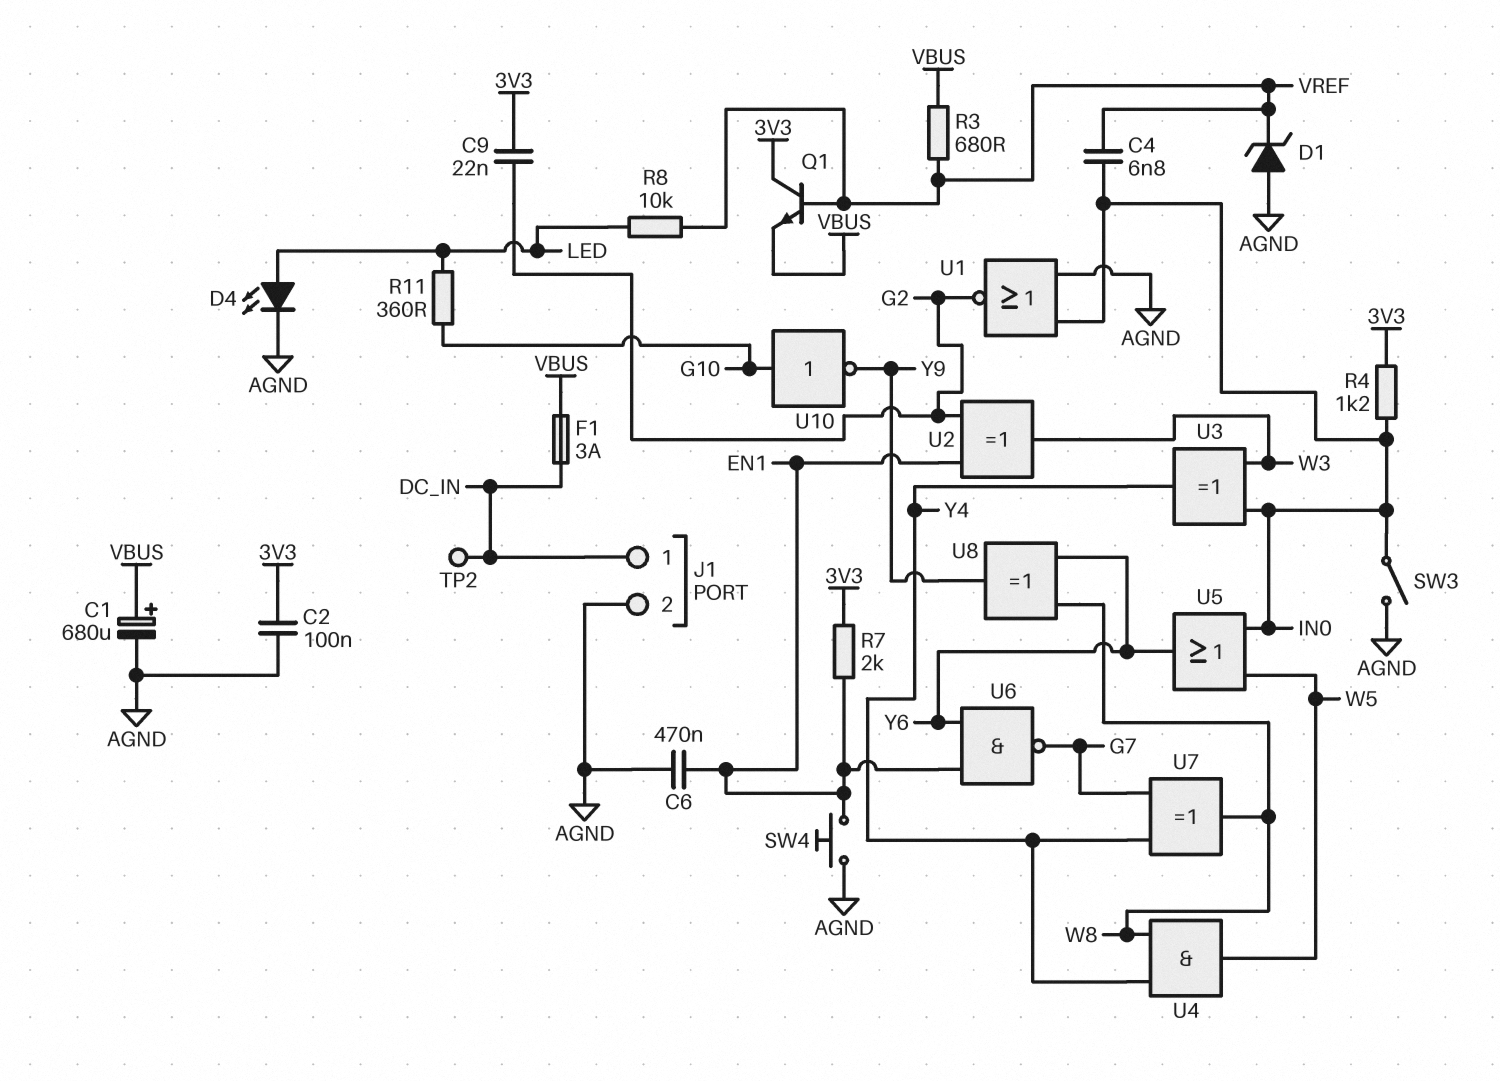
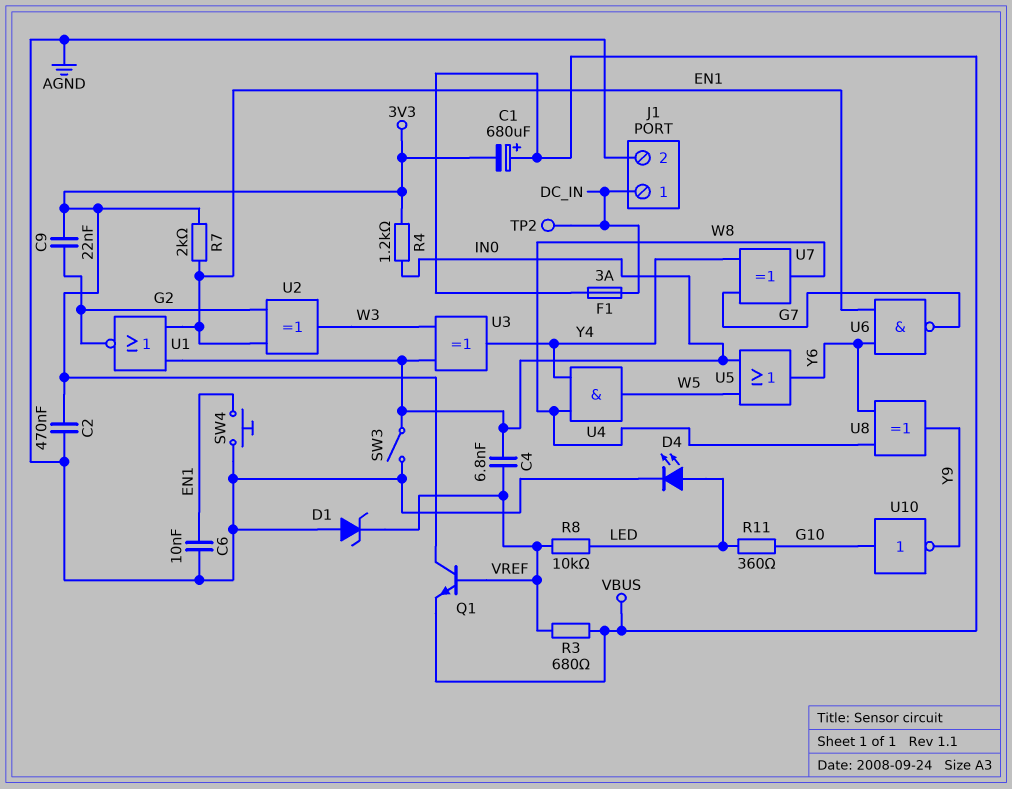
C1: 680uF (plus VBUS, minus AGND) -> 680uF (plus VBUS, minus 3V3)
C2: 100nF (3V3, AGND) -> 470nF (3V3, AGND)
C6: 470nF (AGND, EN1) -> 10nF (AGND, EN1)
U1: NOR (in AGND, in IN0, out G2) -> NOR (in EN1, in IN0, out G2)

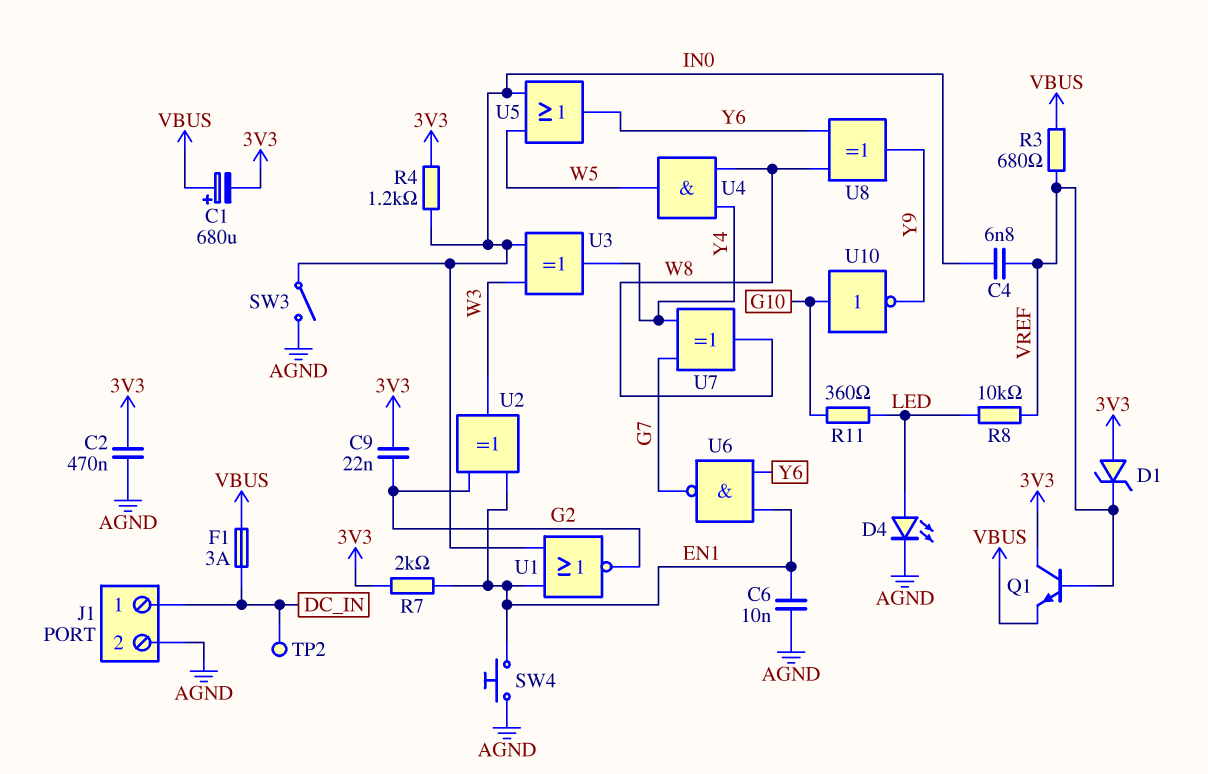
D1: zener (A AGND, K VREF) -> zener (A 3V3, K VREF)

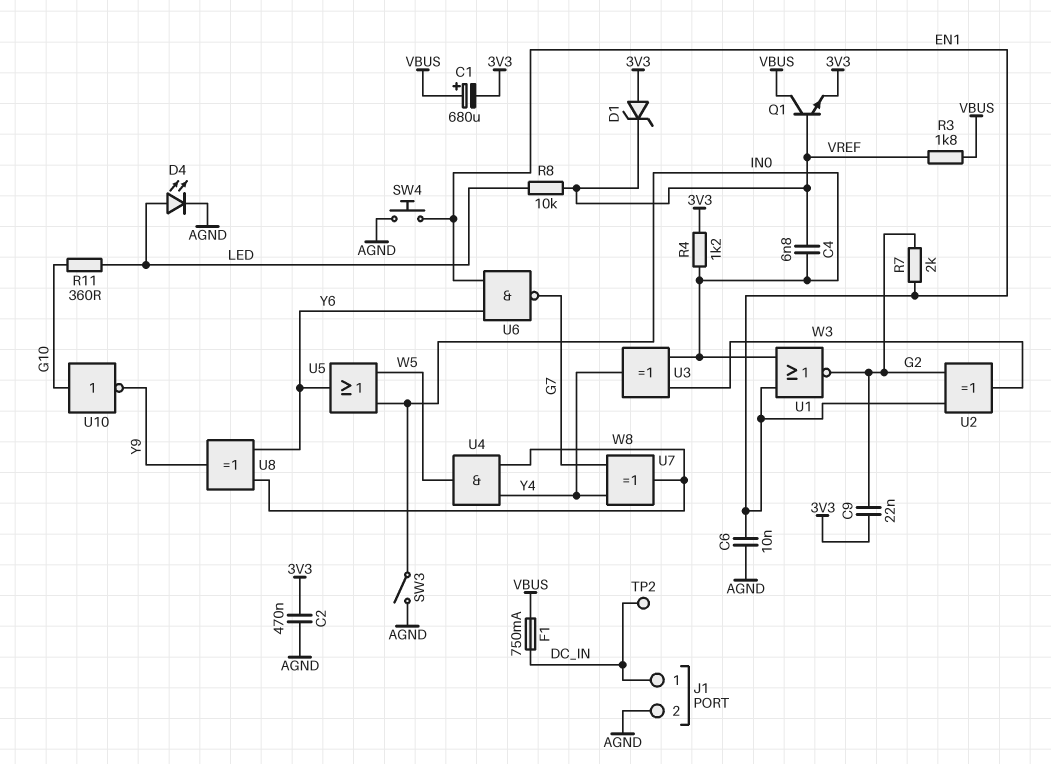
F1: 3A (DC_IN, VBUS) -> 750mA (DC_IN, VBUS)
Q1: NPN (B VREF, C 3V3, E VBUS) -> NPN (B VREF, C VBUS, E 3V3)
R3: 680 (VBUS, VREF) -> 1.8k (VBUS, VREF)
R7: 2k (3V3, EN1) -> 2k (EN1, G2)

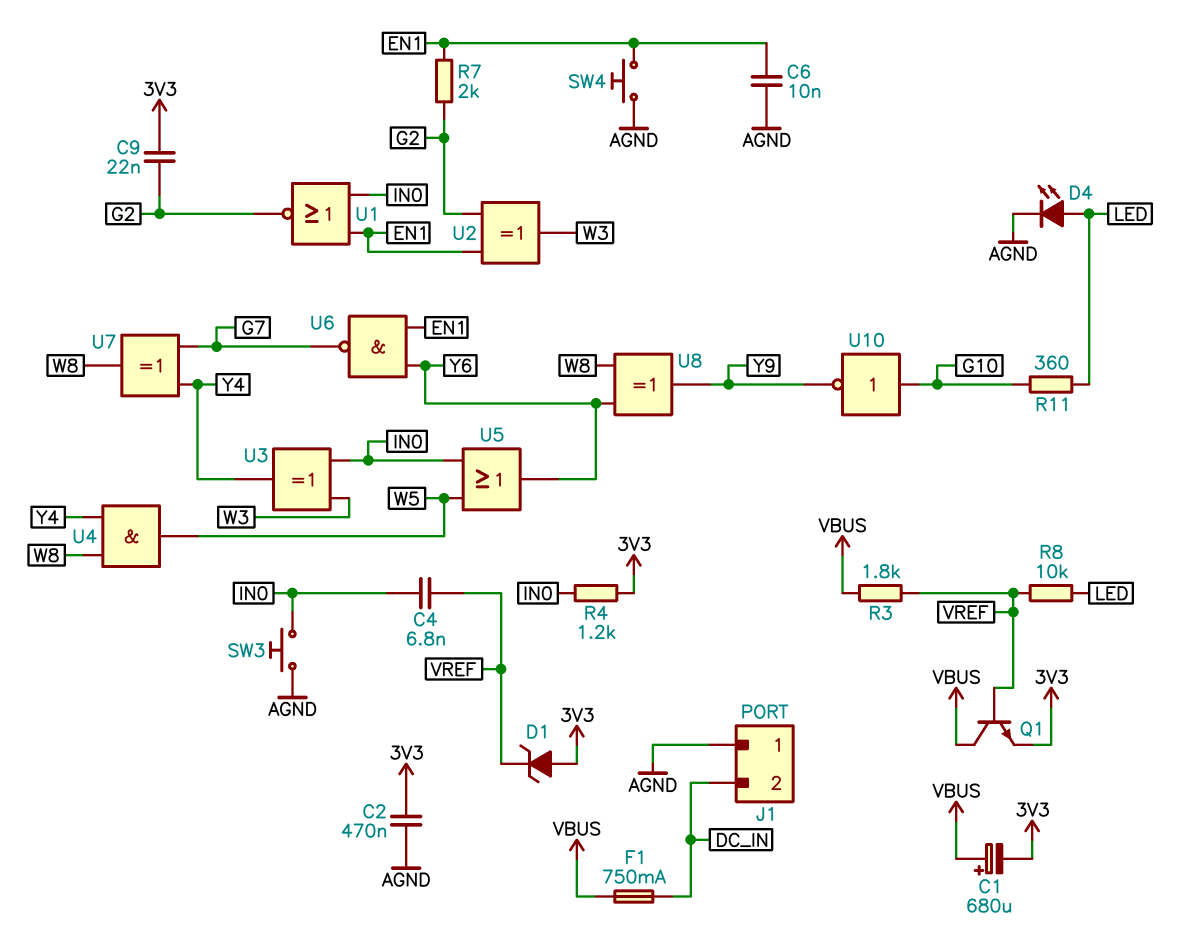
J1 pin 1: DC_IN -> AGND
J1 pin 2: AGND -> DC_IN
SW3: switch (AGND, IN0) -> button (AGND, IN0)
TP2: test point (DC_IN) -> none

